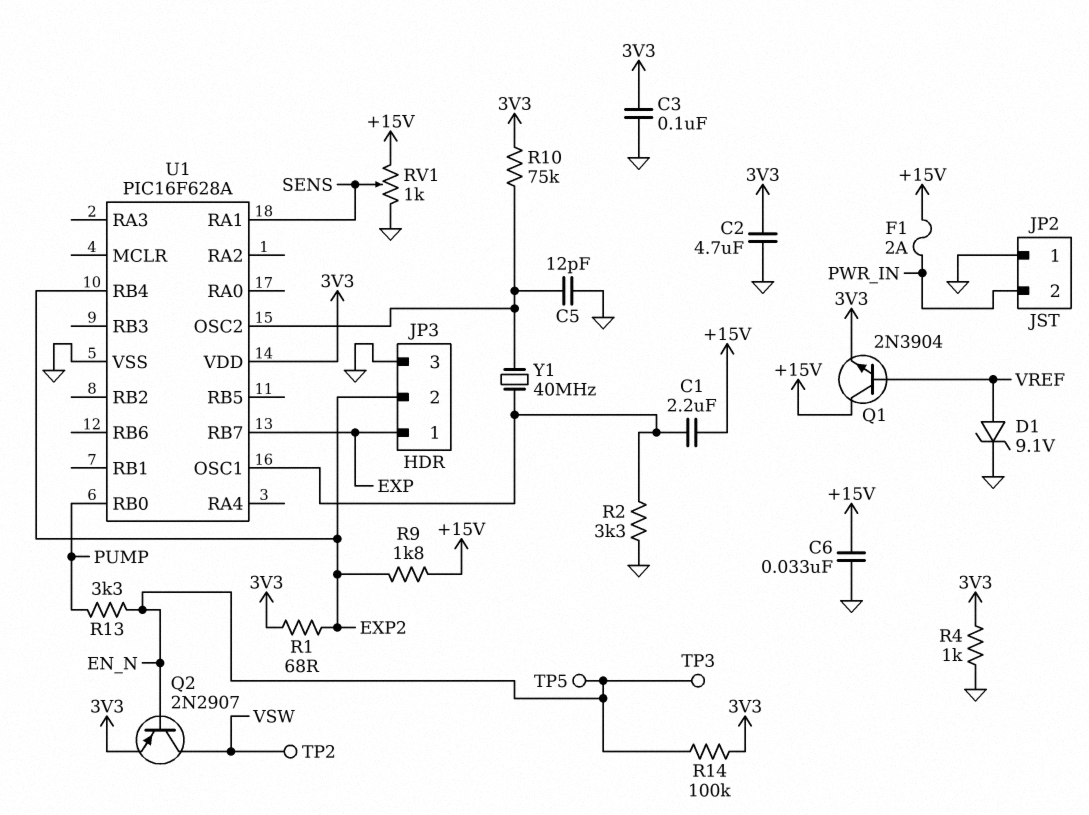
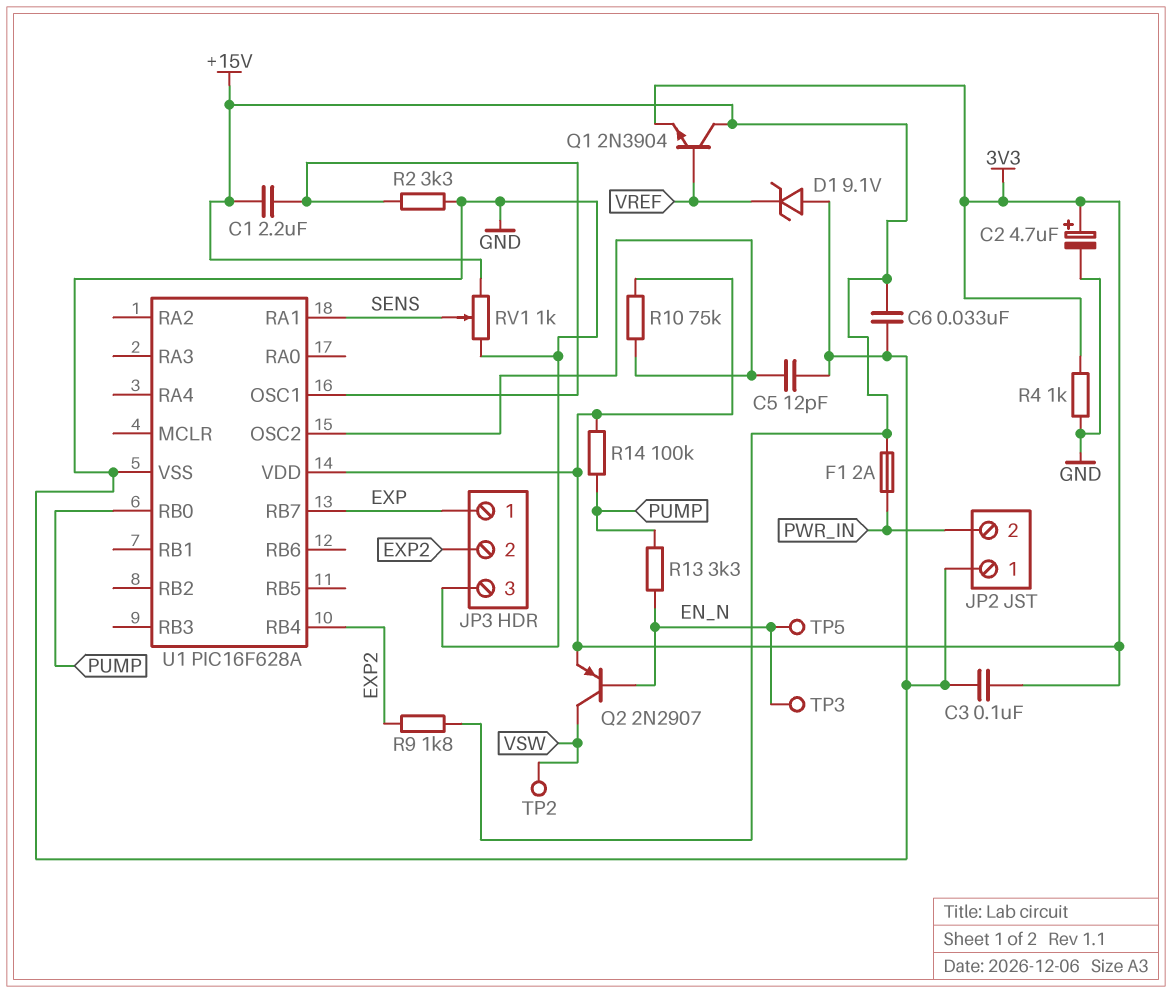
C2: 4.7uF (3V3, GND) -> 4.7uF (plus 3V3, minus GND)
D1: zener 9.1V (A VREF, K GND) -> zener 9.1V (A GND, K VREF)
R1: 68 (3V3, EXP2) -> none
R14: 100k (3V3, EN_N) -> 100k (3V3, PUMP)
Y1: 40MHz (U1/OSC1, U1/OSC2) -> none

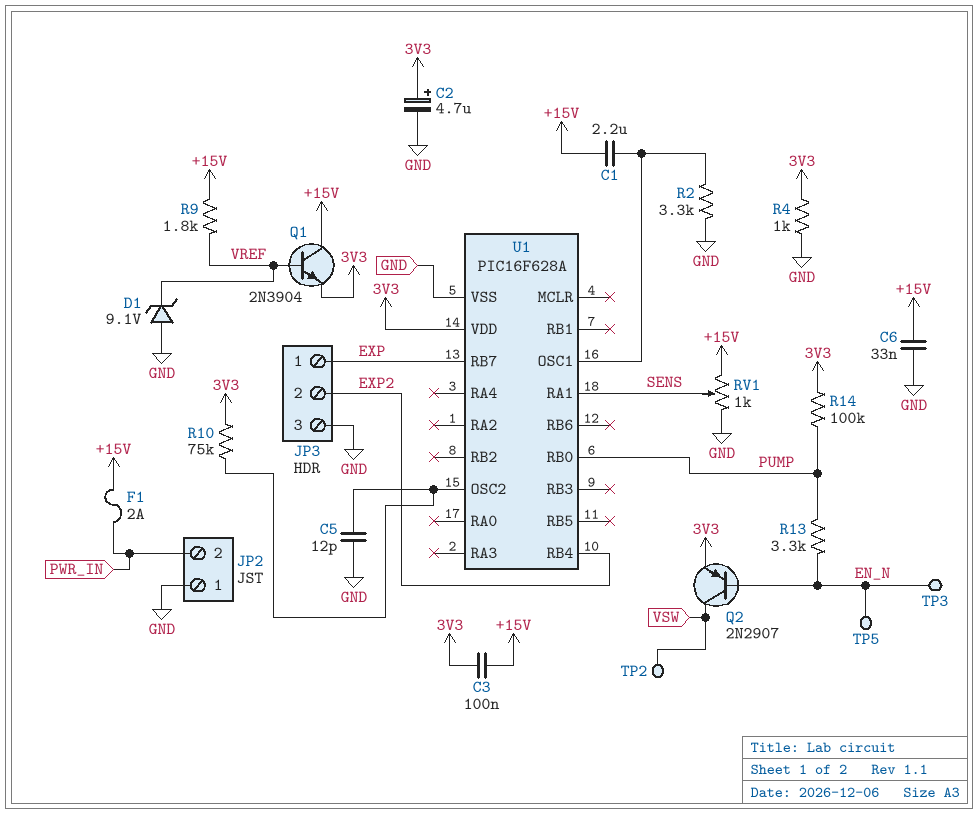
C3: 100nF (3V3, GND) -> 100nF (+15V, 3V3)
R9: 1.8k (+15V, EXP2) -> 1.8k (+15V, VREF)

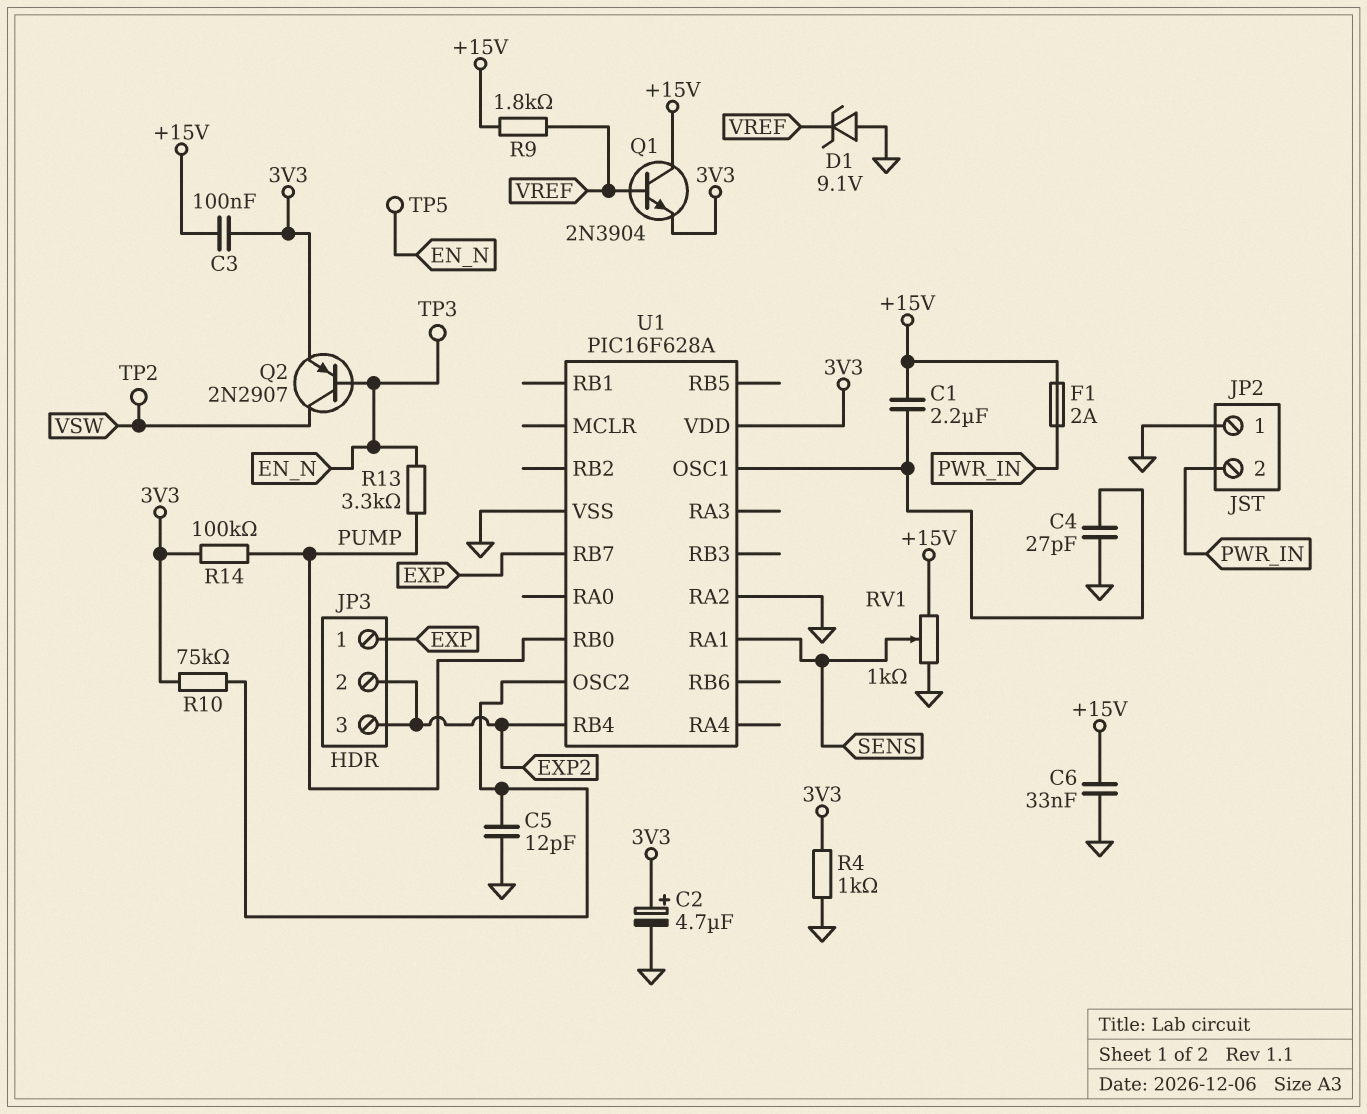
C4: none -> 27pF (GND, U1/OSC1)
JP3 pin 3: GND -> EXP2
R2: 3.3k (GND, U1/OSC1) -> none
U1 pin RA2: none -> GND

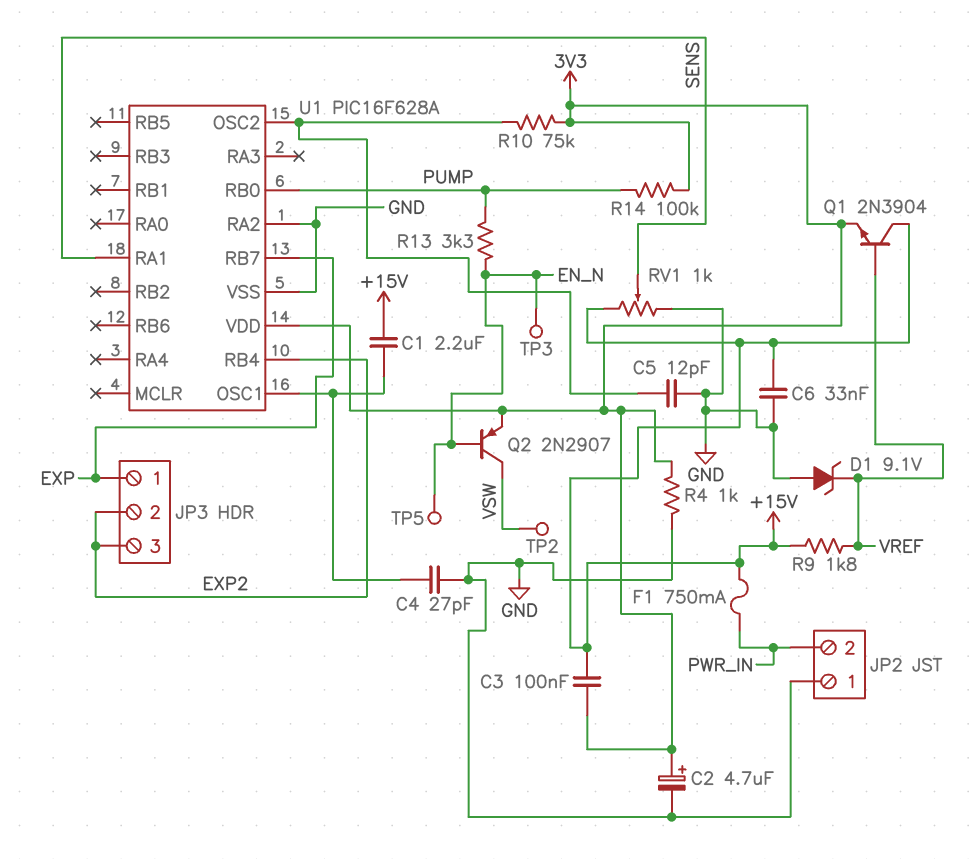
F1: 2A (+15V, PWR_IN) -> 750mA (+15V, PWR_IN)

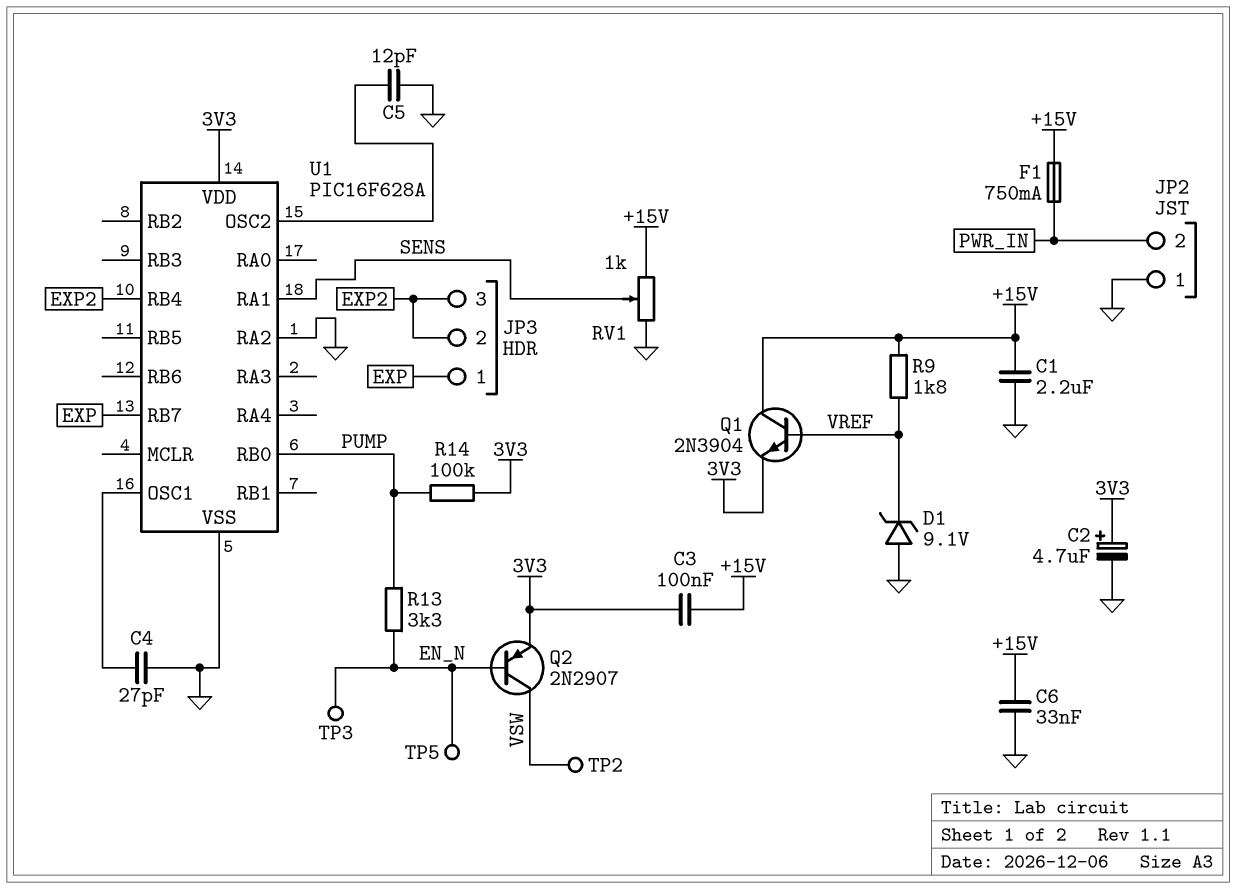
C1: 2.2uF (+15V, U1/OSC1) -> 2.2uF (+15V, GND)
R4: 1k (3V3, GND) -> none
R10: 75k (3V3, U1/OSC2) -> none

